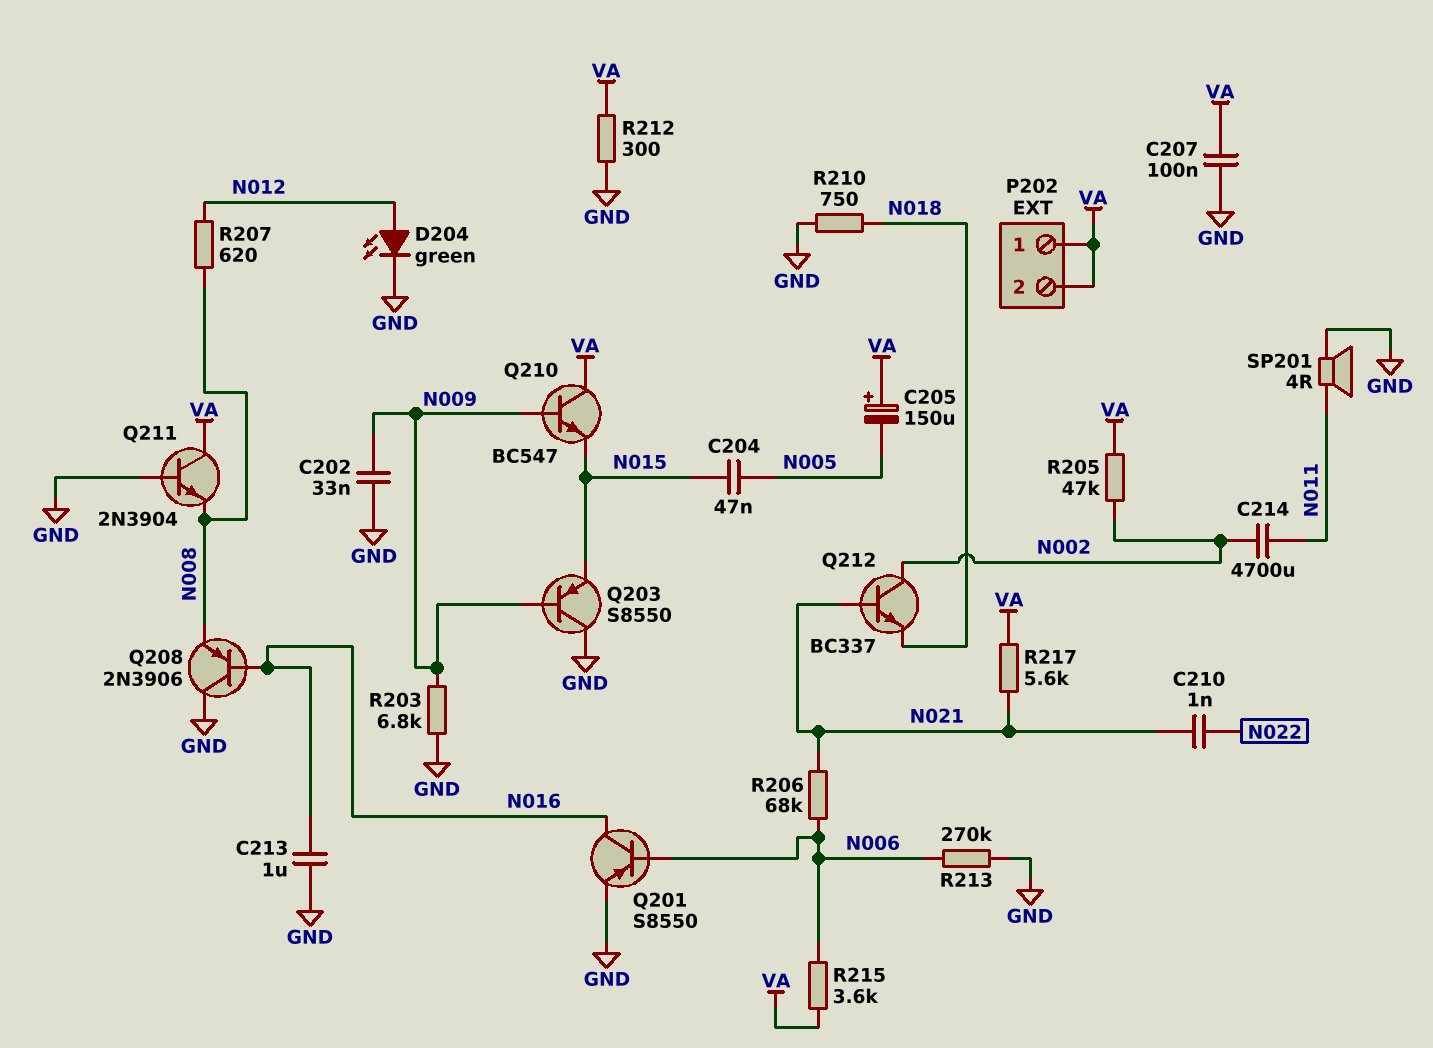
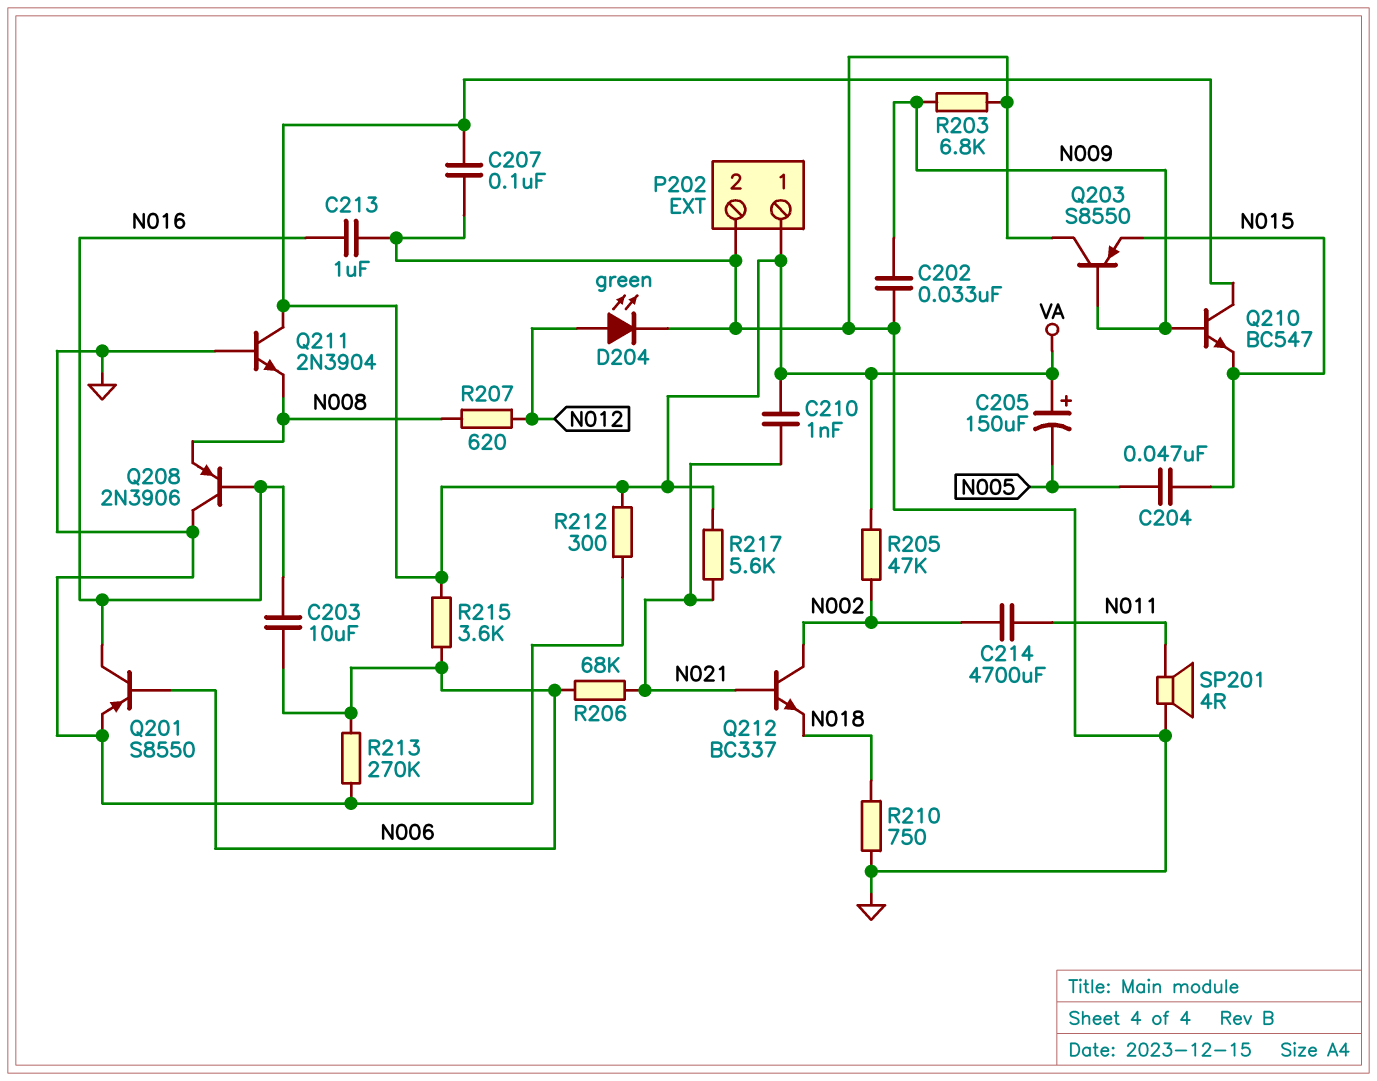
C203: none -> 10uF (N006, N016)
C210: 1nF (N021, N022) -> 1nF (N021, VA)
P202 pin 2: VA -> GND

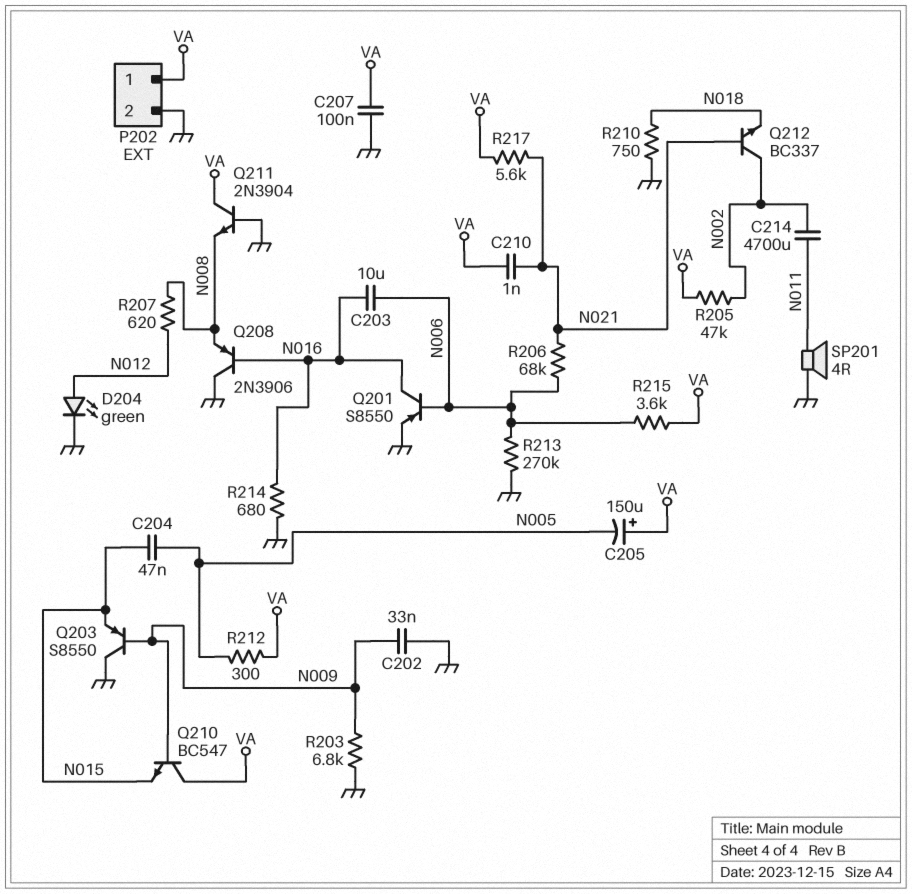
C213: 1uF (GND, N016) -> none
R212: 300 (GND, VA) -> 300 (N005, VA)
R214: none -> 680 (GND, N016)

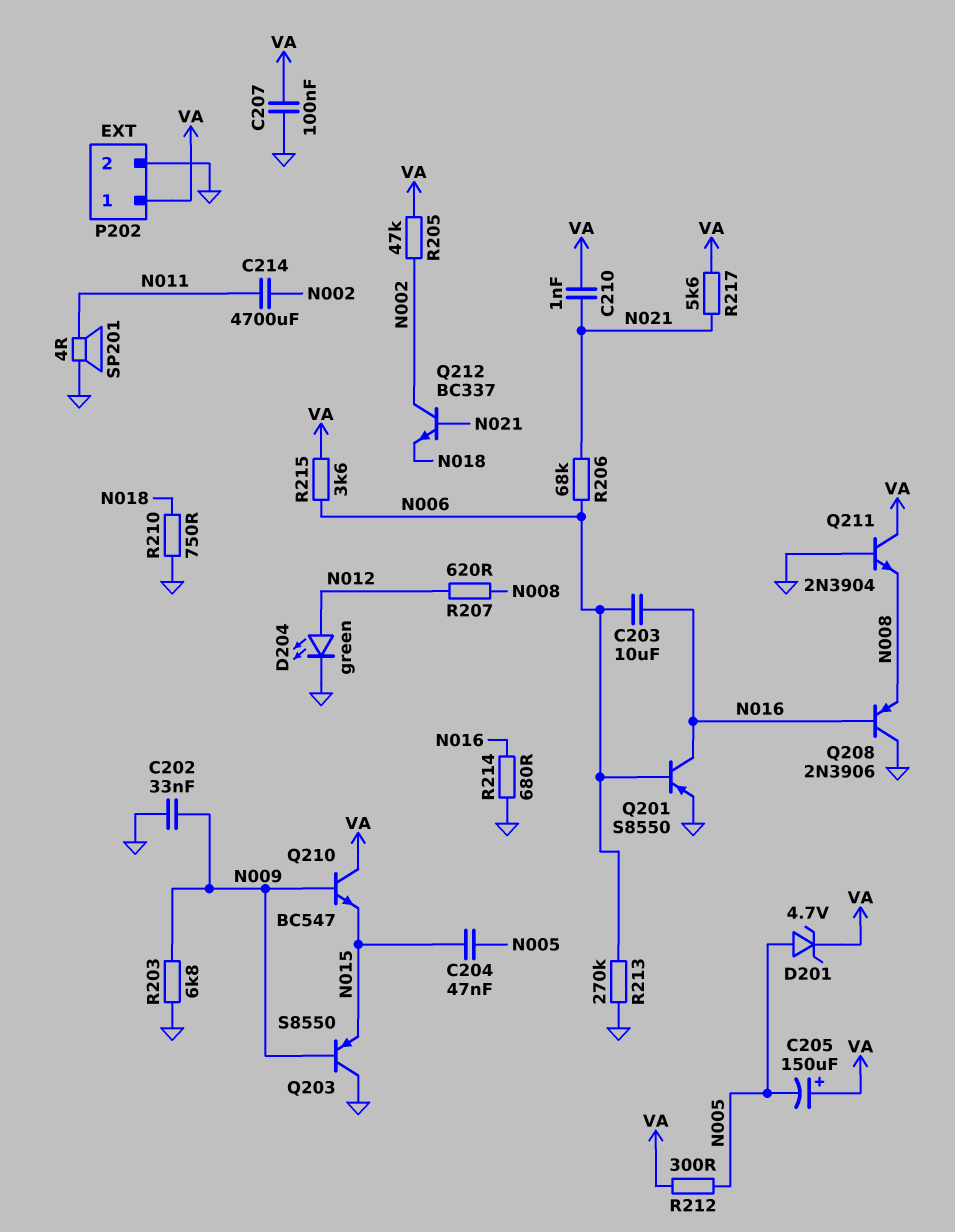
D201: none -> zener 4.7V (A N005, K VA)

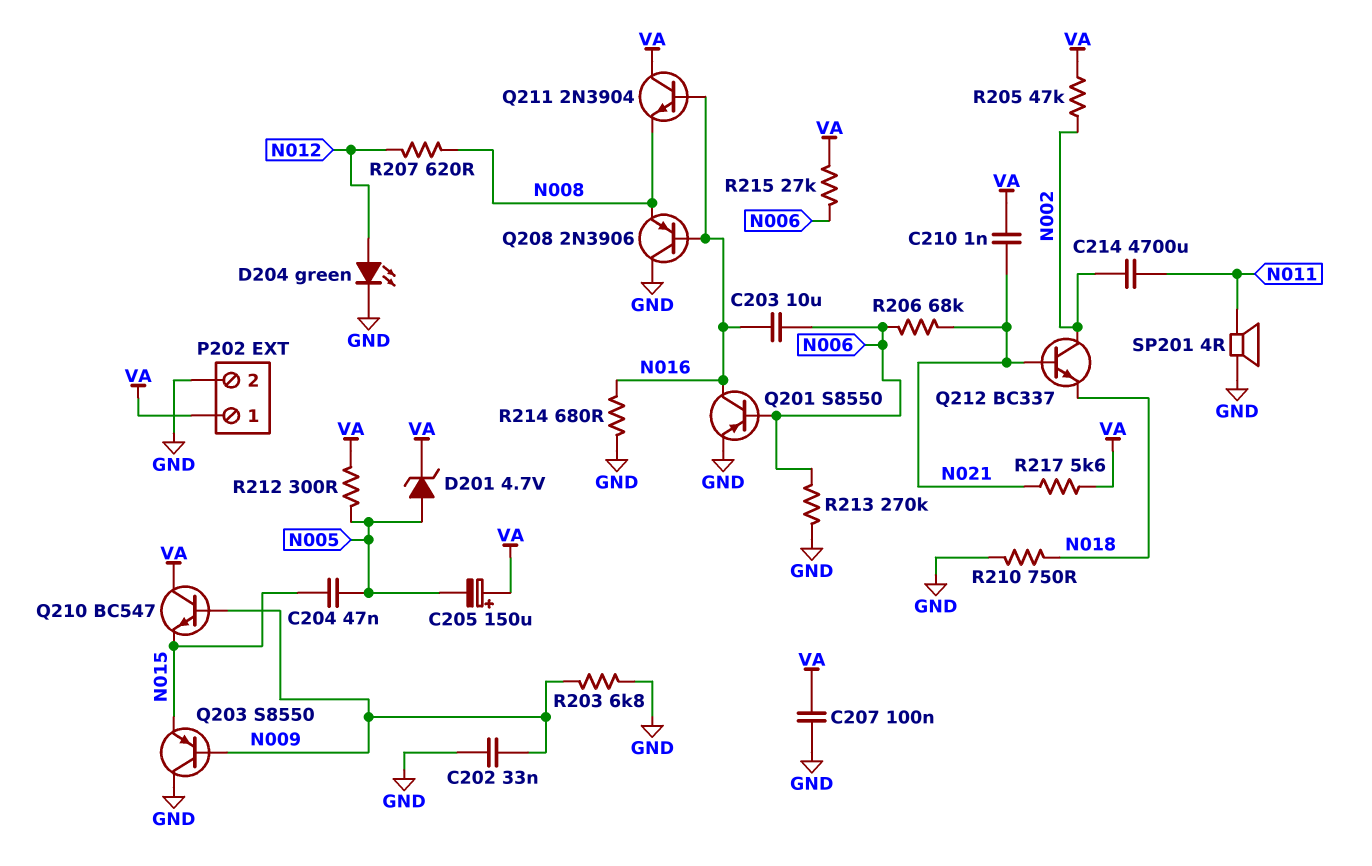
Q211: NPN 2N3904 (B GND, C VA, E N008) -> NPN 2N3904 (B N016, C VA, E N008)
R215: 3.6k (N006, VA) -> 27k (N006, VA)

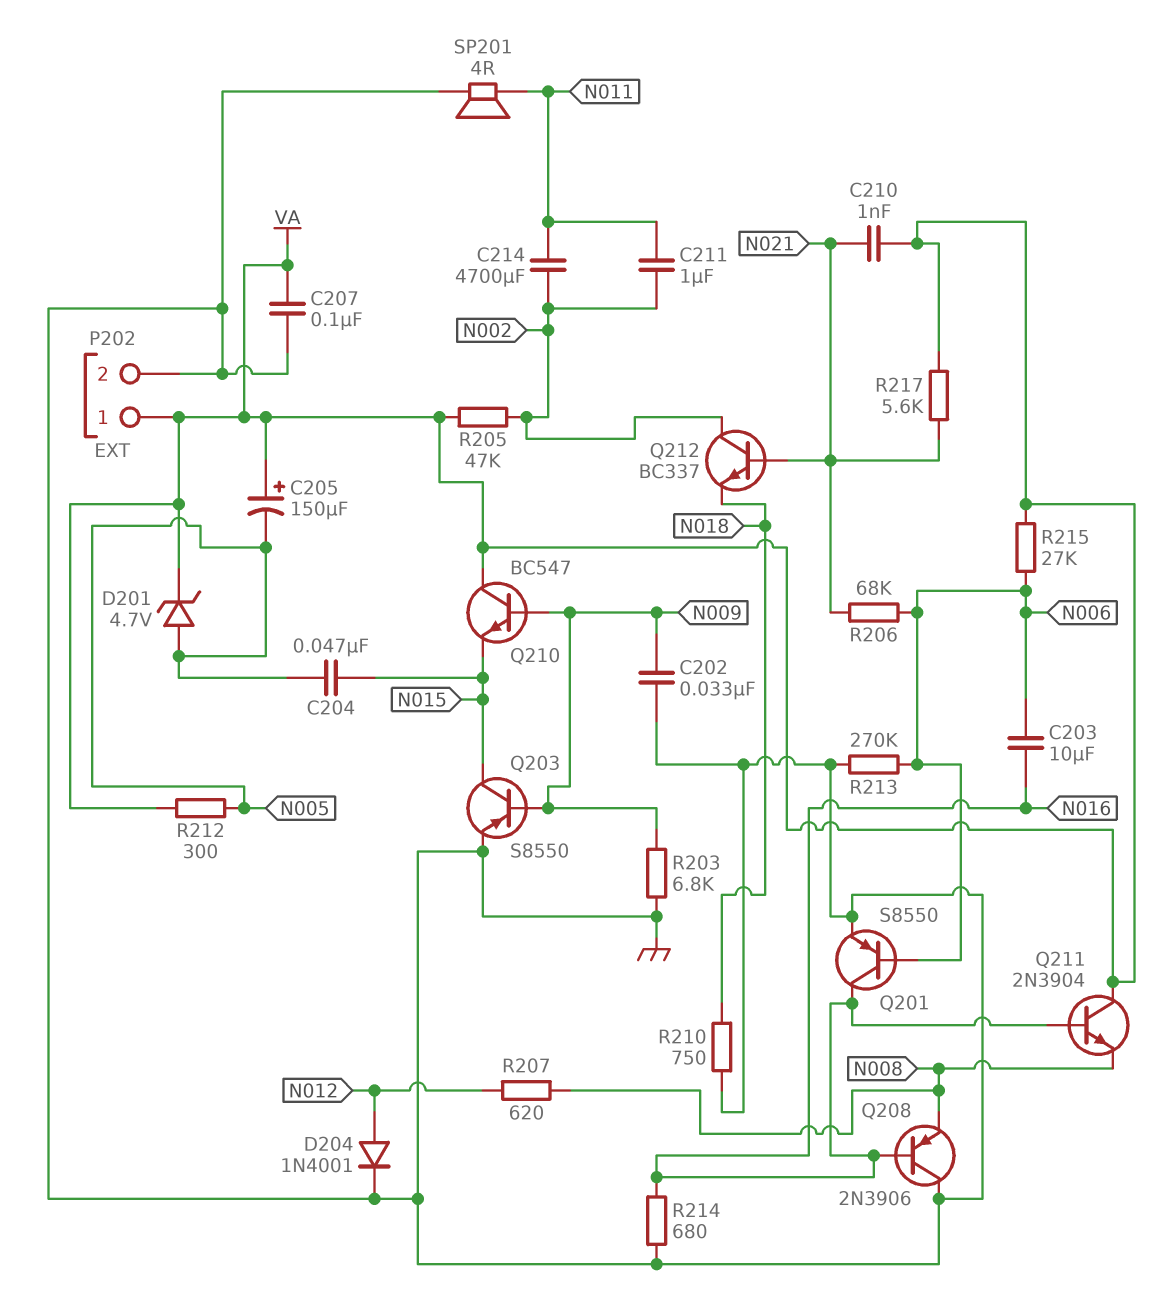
C211: none -> 1uF (N002, N011)
D204: LED green (A N012, K GND) -> diode 1N4001 (A N012, K GND)
Q203: PNP S8550 (B N009, C GND, E N015) -> PNP S8550 (B N009, C N015, E GND)

